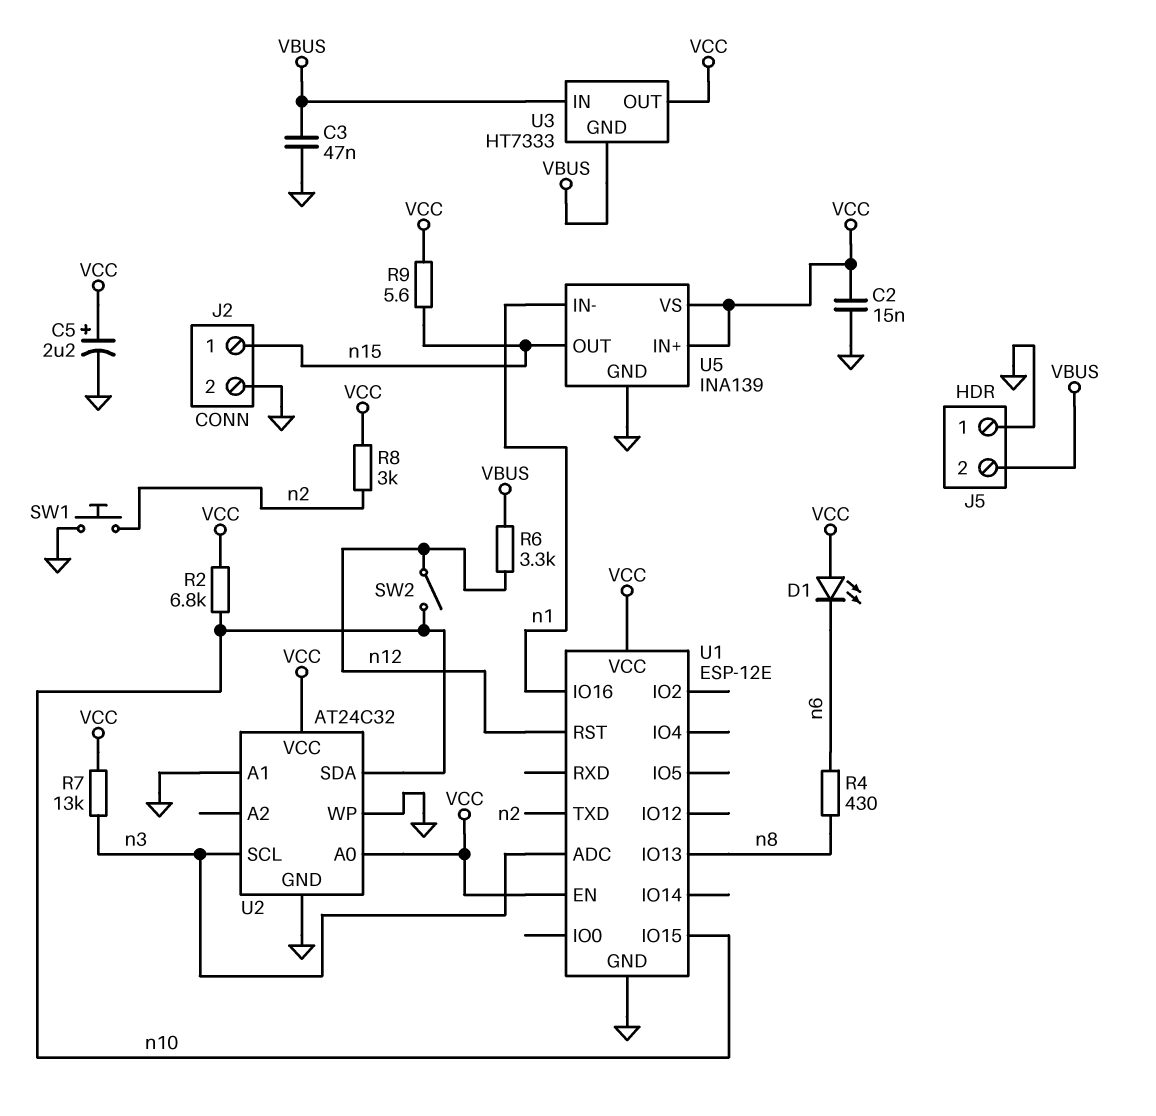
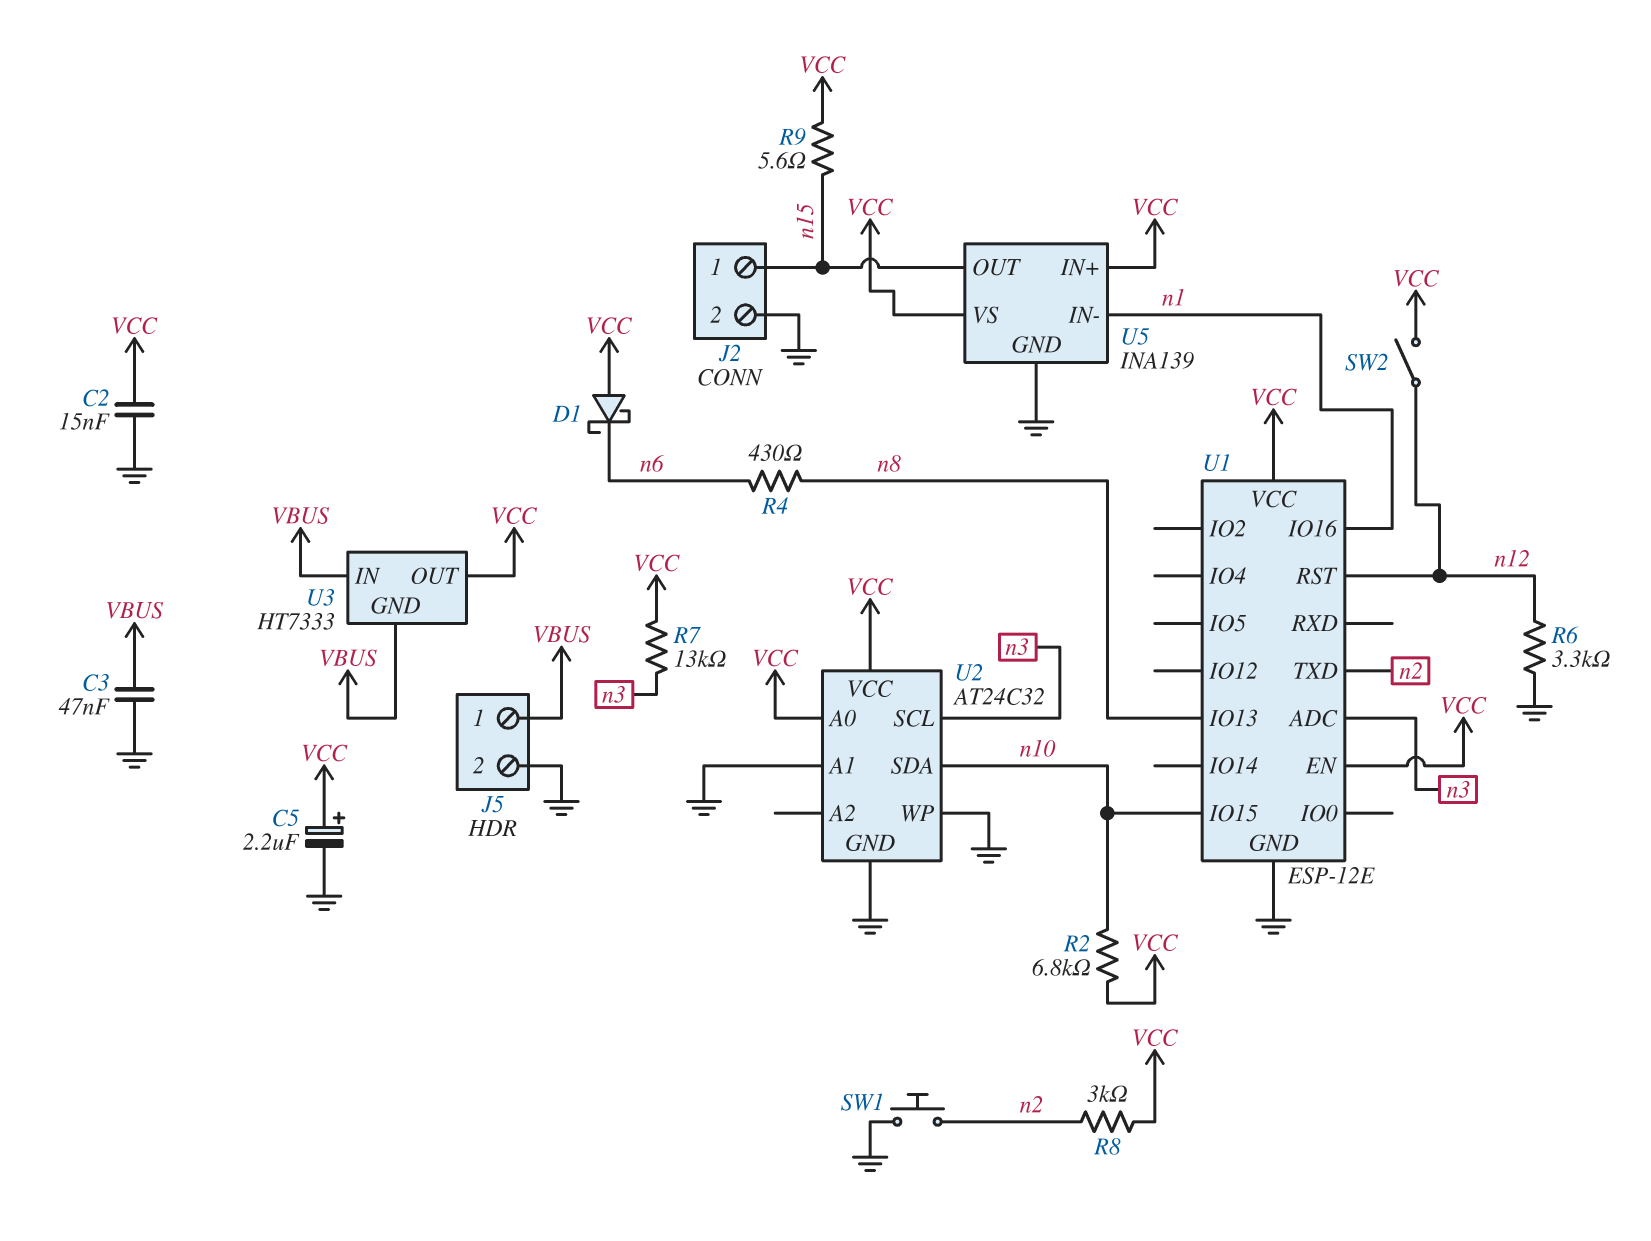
D1: LED (A VCC, K n6) -> schottky (A VCC, K n6)
J5 pin 1: GND -> VBUS
J5 pin 2: VBUS -> GND
R6: 3.3k (VBUS, n12) -> 3.3k (GND, n12)
SW2: switch (n10, n12) -> switch (VCC, n12)

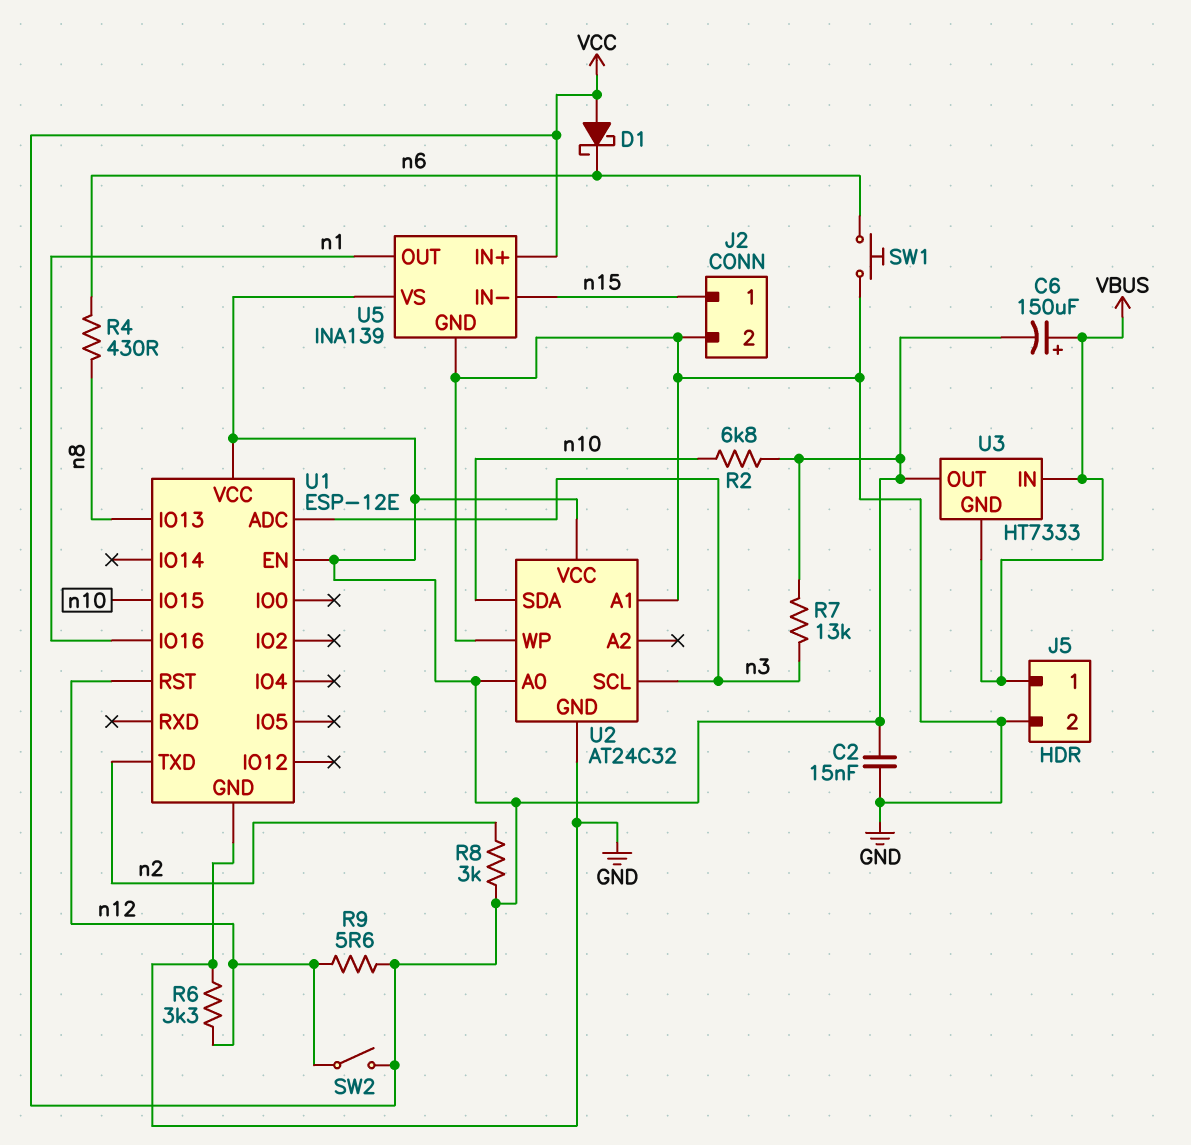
C3: 47nF (GND, VBUS) -> none
C5: 2.2uF (plus VCC, minus GND) -> none
C6: none -> 150uF (plus VBUS, minus VCC)
R9: 5.6 (VCC, n15) -> 5.6 (VCC, n12)
SW1: button (GND, n2) -> button (GND, n6)
U5 pin IN-: n1 -> n15
U5 pin OUT: n15 -> n1

